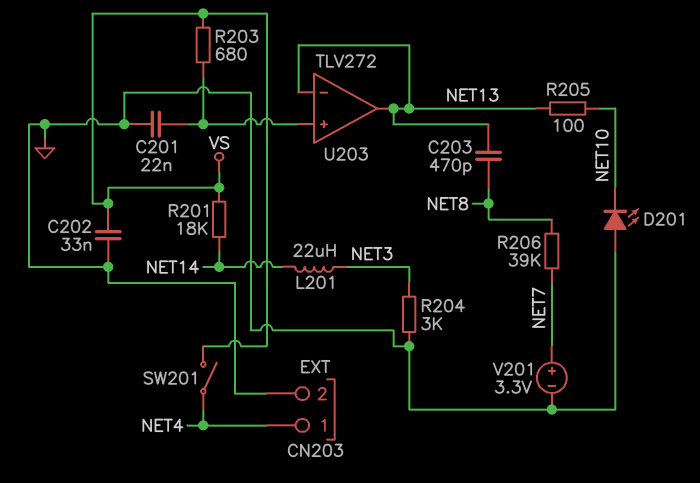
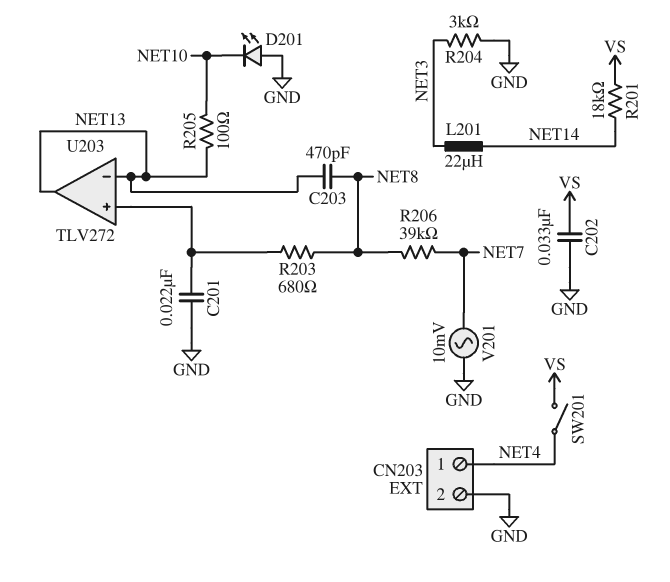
R203: 680 (U203/in+, VS) -> 680 (NET8, U203/in+)
V201: 3.3V (plus NET7, minus GND) -> AC 10mV (GND, NET7)

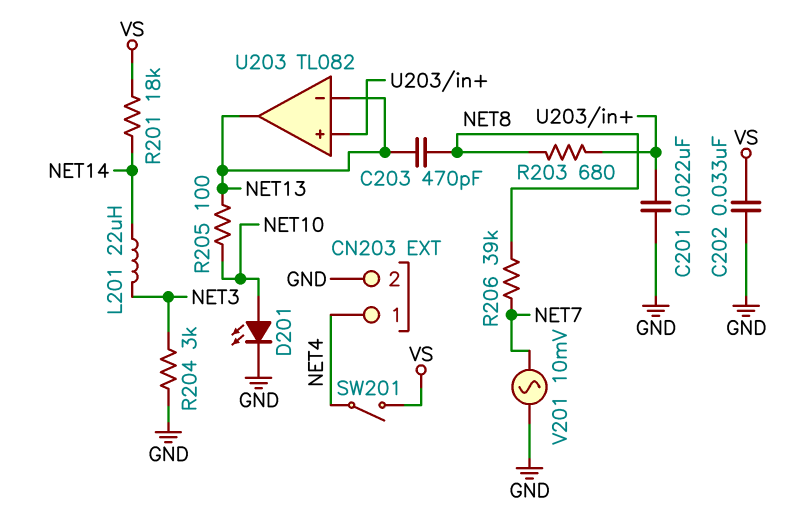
D201: LED (A GND, K NET10) -> LED (A NET10, K GND)
U203: TLV272 -> TL082

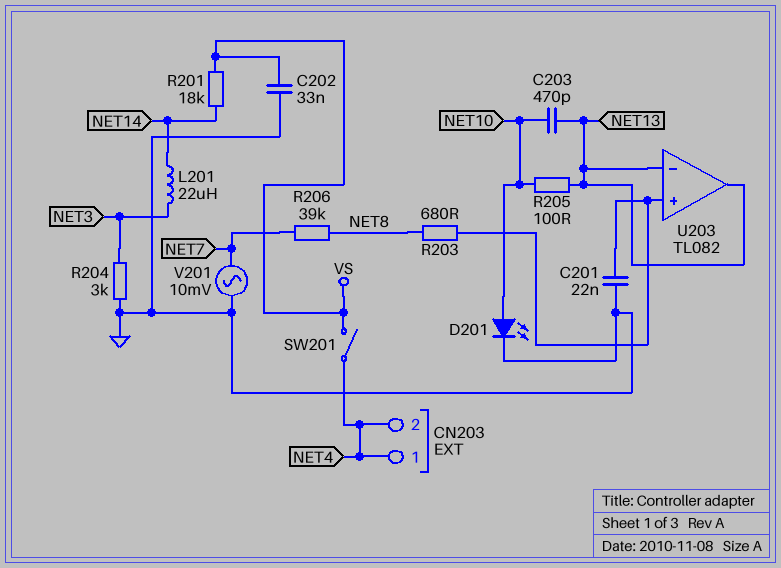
C203: 470pF (NET8, NET13) -> 470pF (NET10, NET13)
CN203 pin 2: GND -> NET4

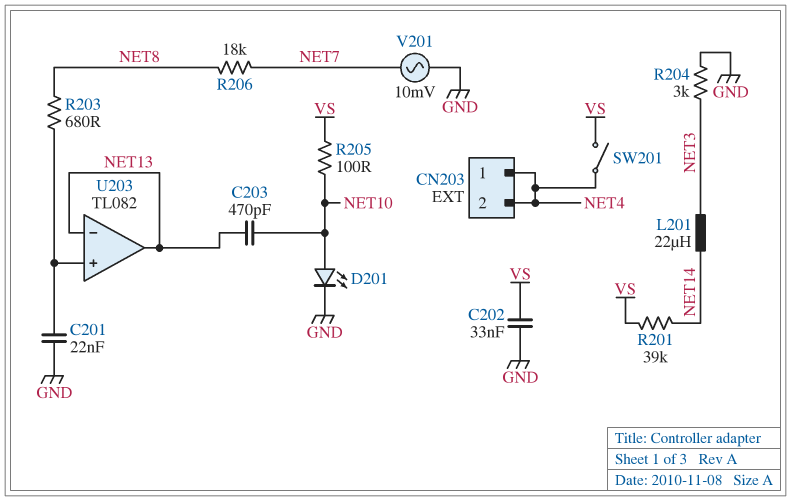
R201: 18k (NET14, VS) -> 39k (NET14, VS)
R205: 100 (NET10, NET13) -> 100 (NET10, VS)
R206: 39k (NET7, NET8) -> 18k (NET7, NET8)

